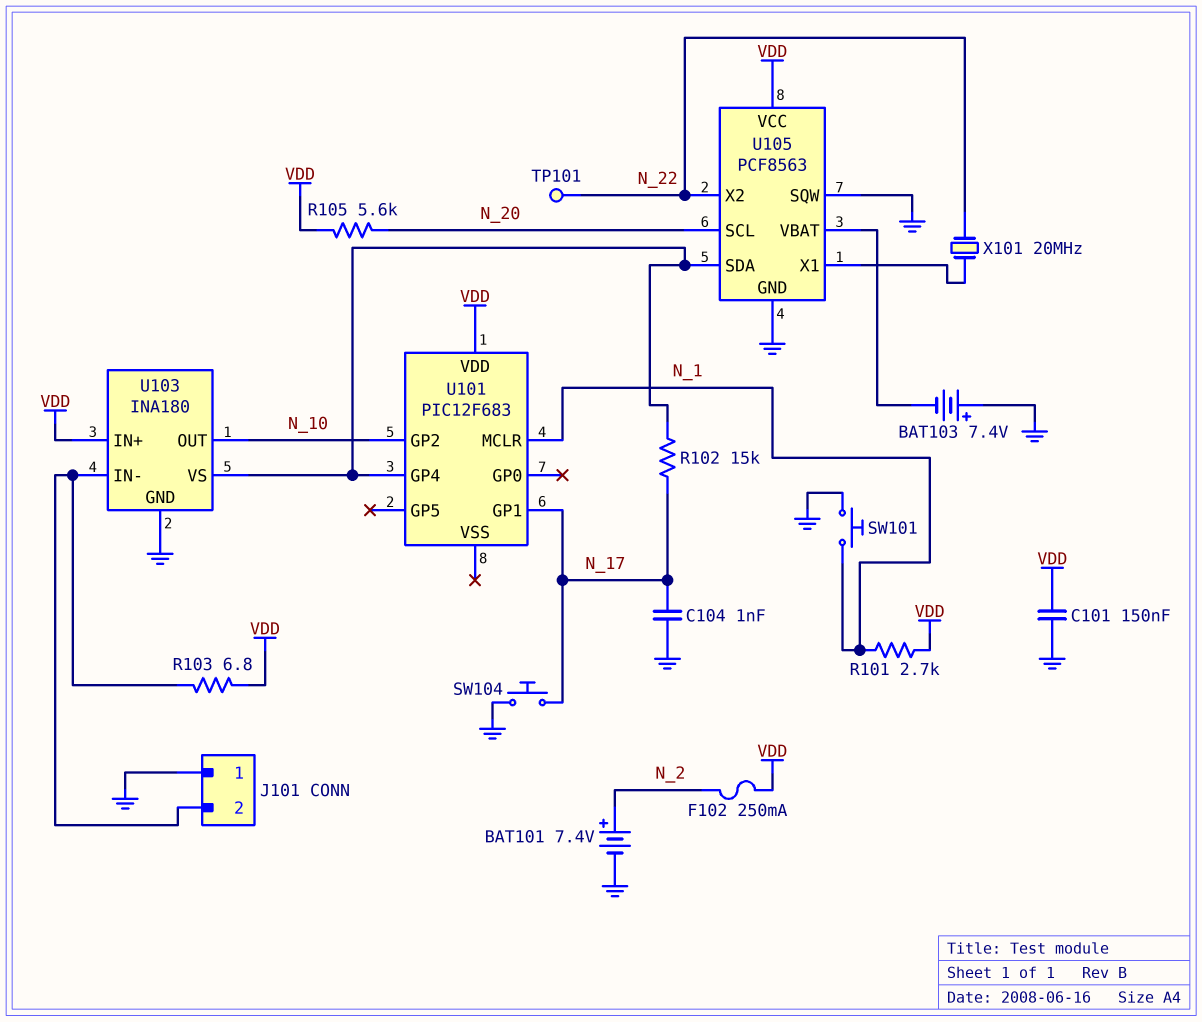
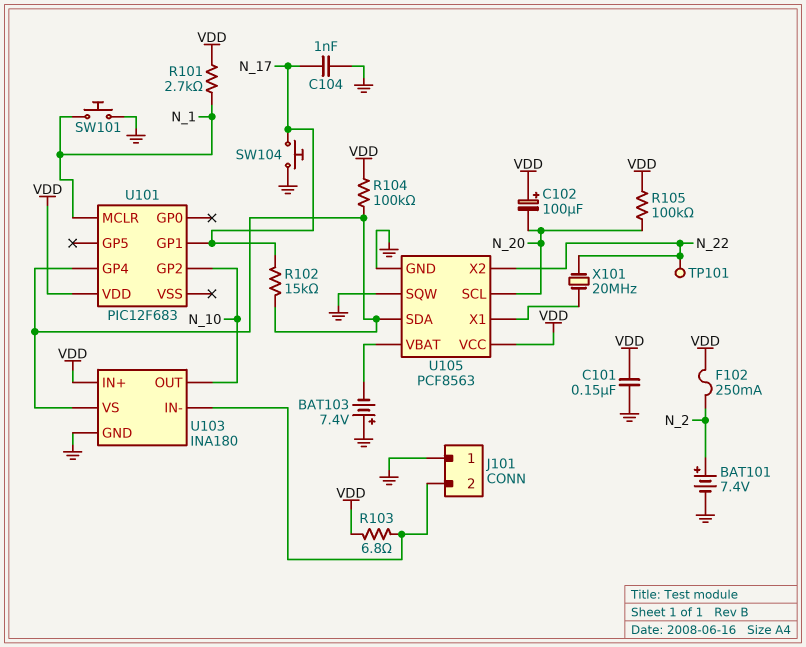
C102: none -> 100uF (plus VDD, minus N_20)
R104: none -> 100k (U101/GP4, VDD)
R105: 5.6k (N_20, VDD) -> 100k (N_20, VDD)

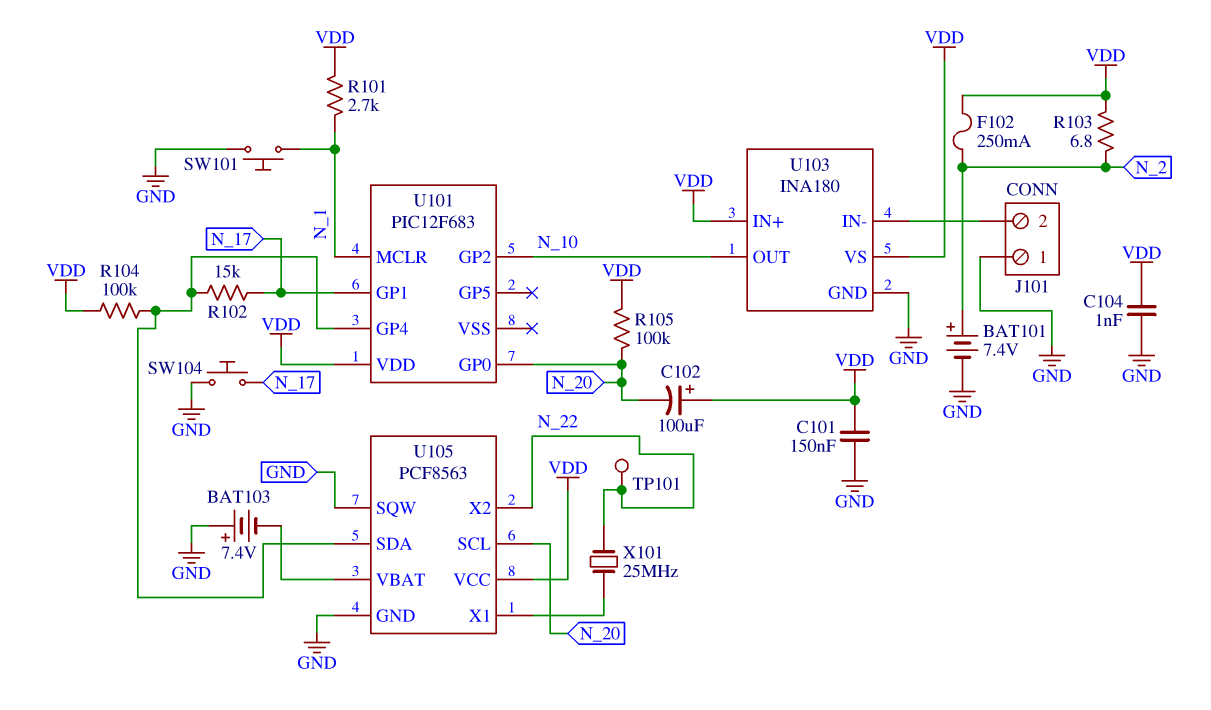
C104: 1nF (GND, N_17) -> 1nF (GND, VDD)
R103: 6.8 (J101/2, VDD) -> 6.8 (N_2, VDD)
U101 pin GP0: none -> N_20
U103 pin VS: U101/GP4 -> VDD
X101: 20MHz (N_22, U105/X1) -> 25MHz (N_22, U105/X1)

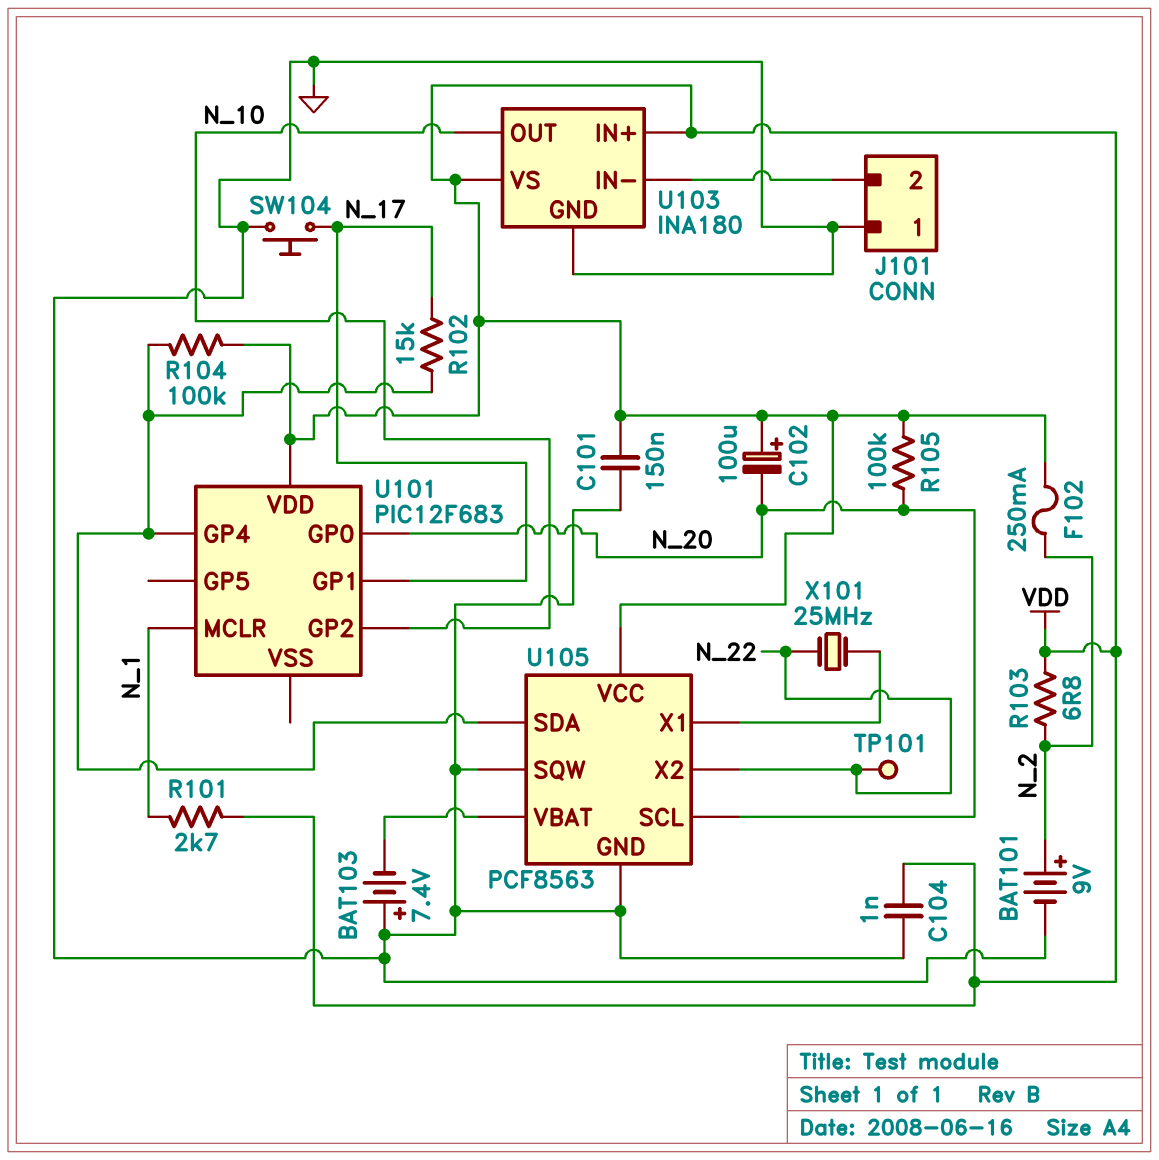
BAT101: 7.4V (plus N_2, minus GND) -> 9V (plus N_2, minus GND)
SW101: button (GND, N_1) -> none

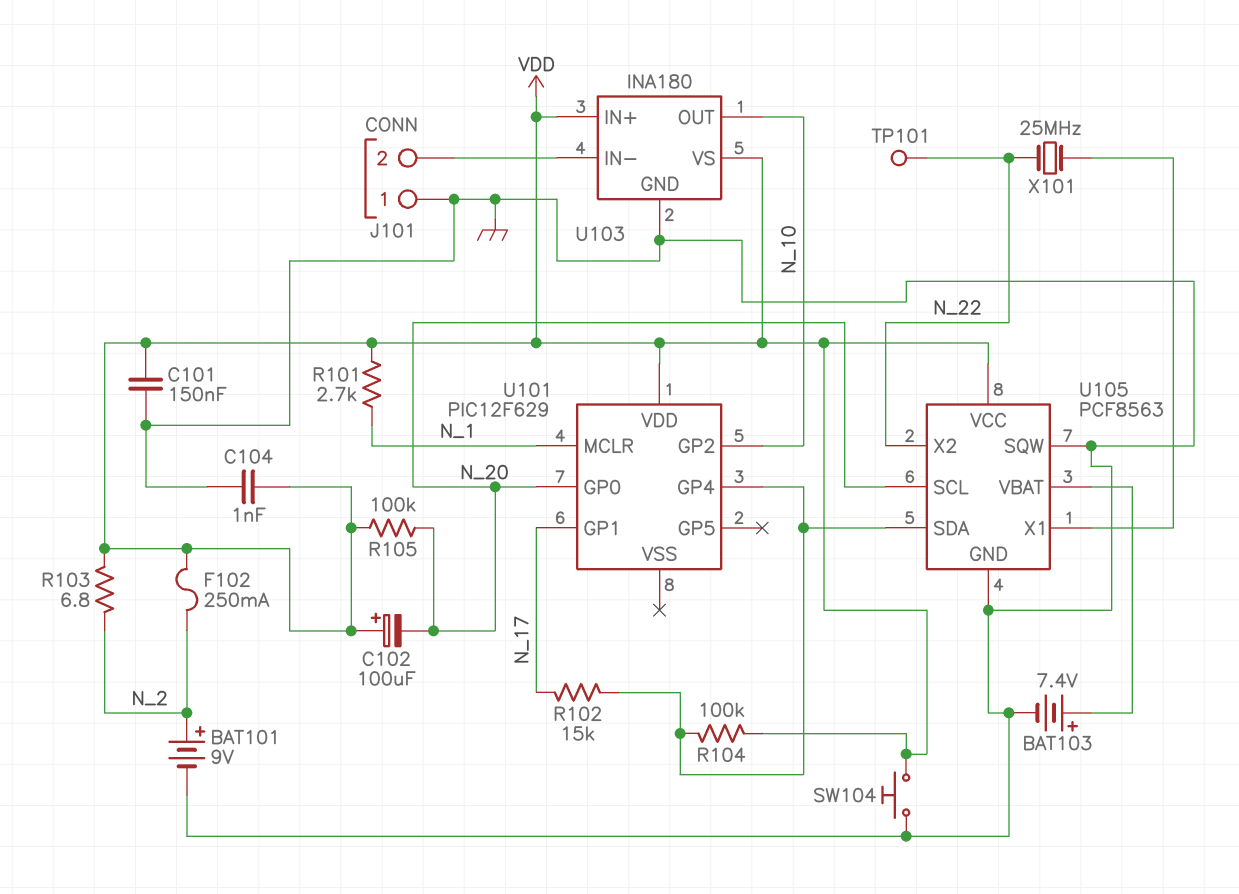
BAT103: 7.4V (plus GND, minus U105/VBAT) -> 7.4V (plus U105/VBAT, minus GND)
SW104: button (GND, N_17) -> button (GND, VDD)
U101: PIC12F683 -> PIC12F629

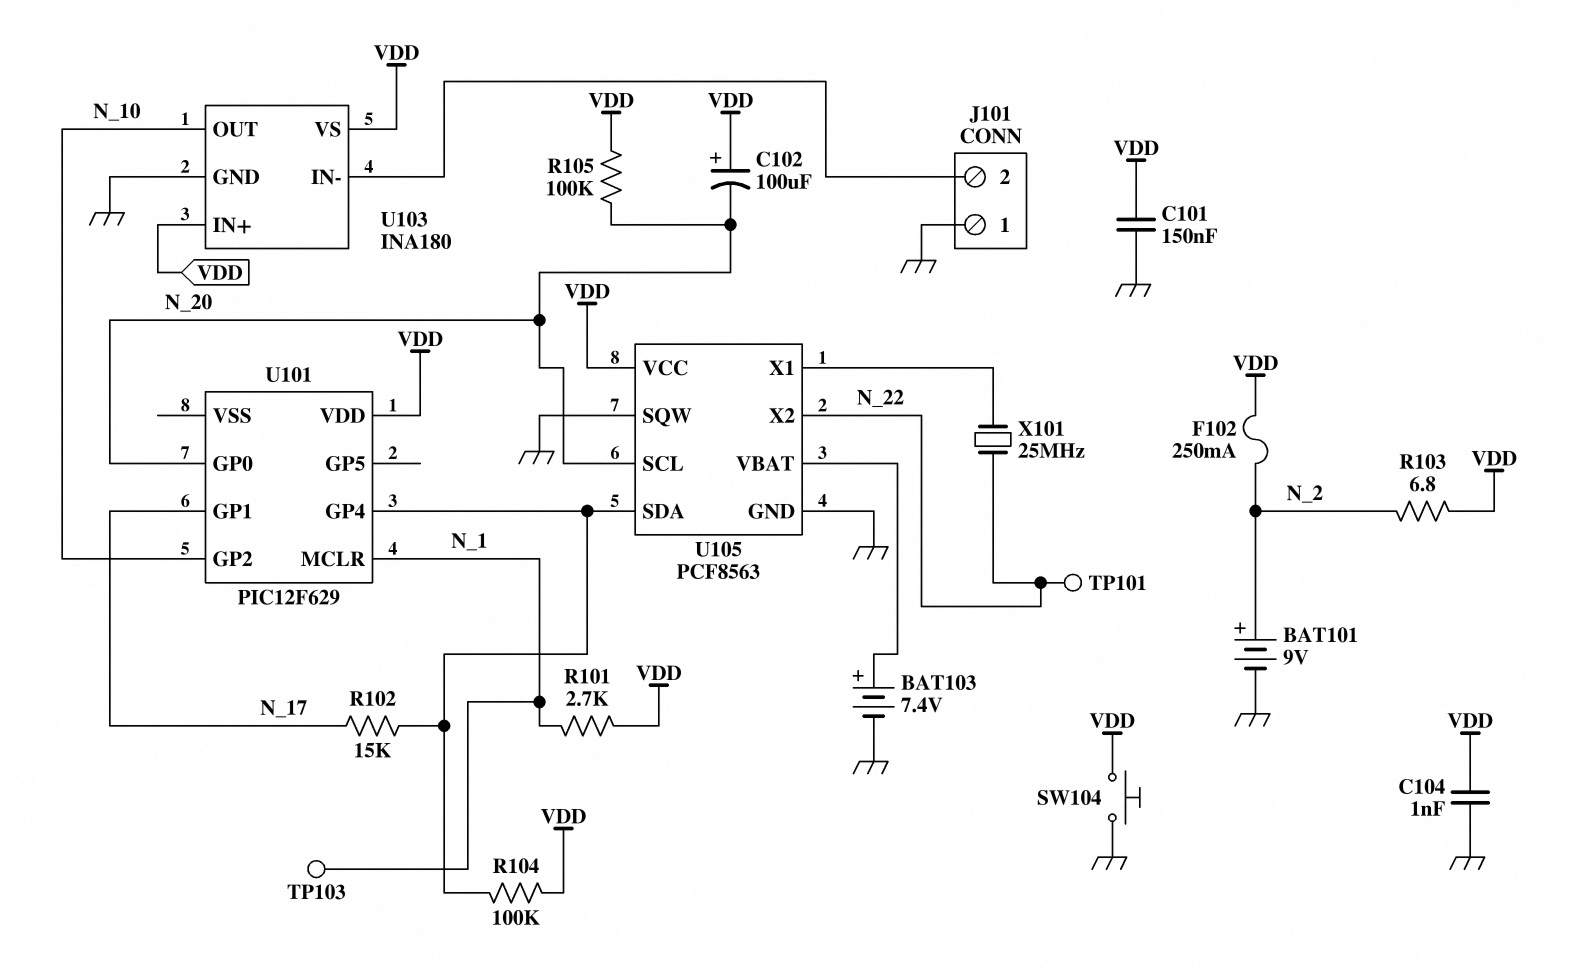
TP103: none -> test point (N_1)

